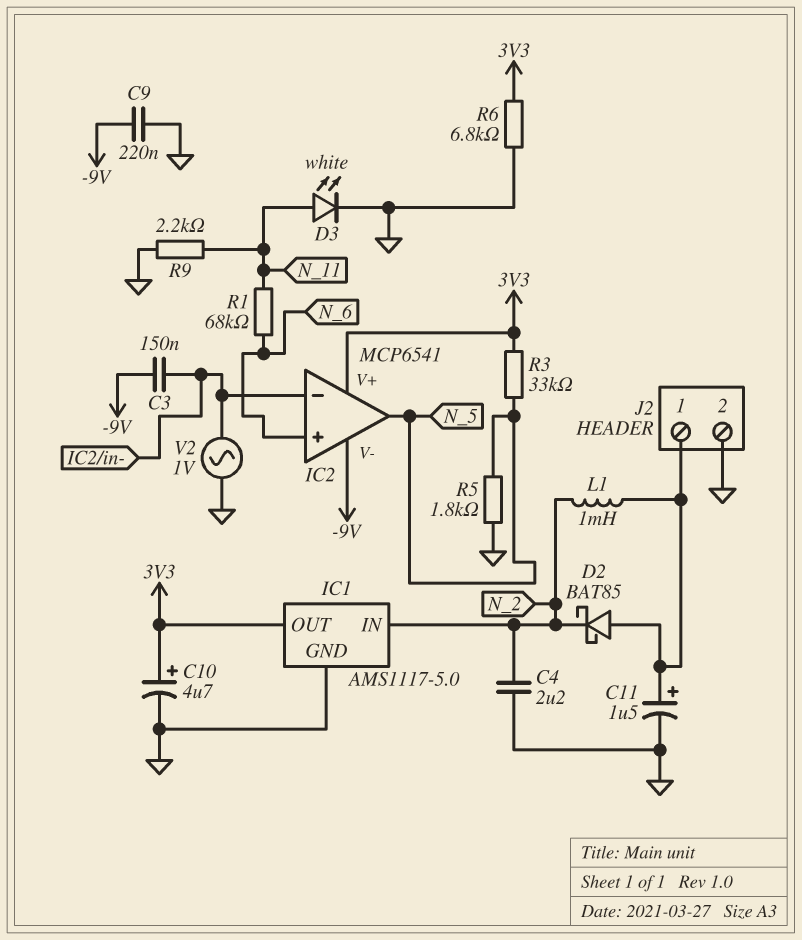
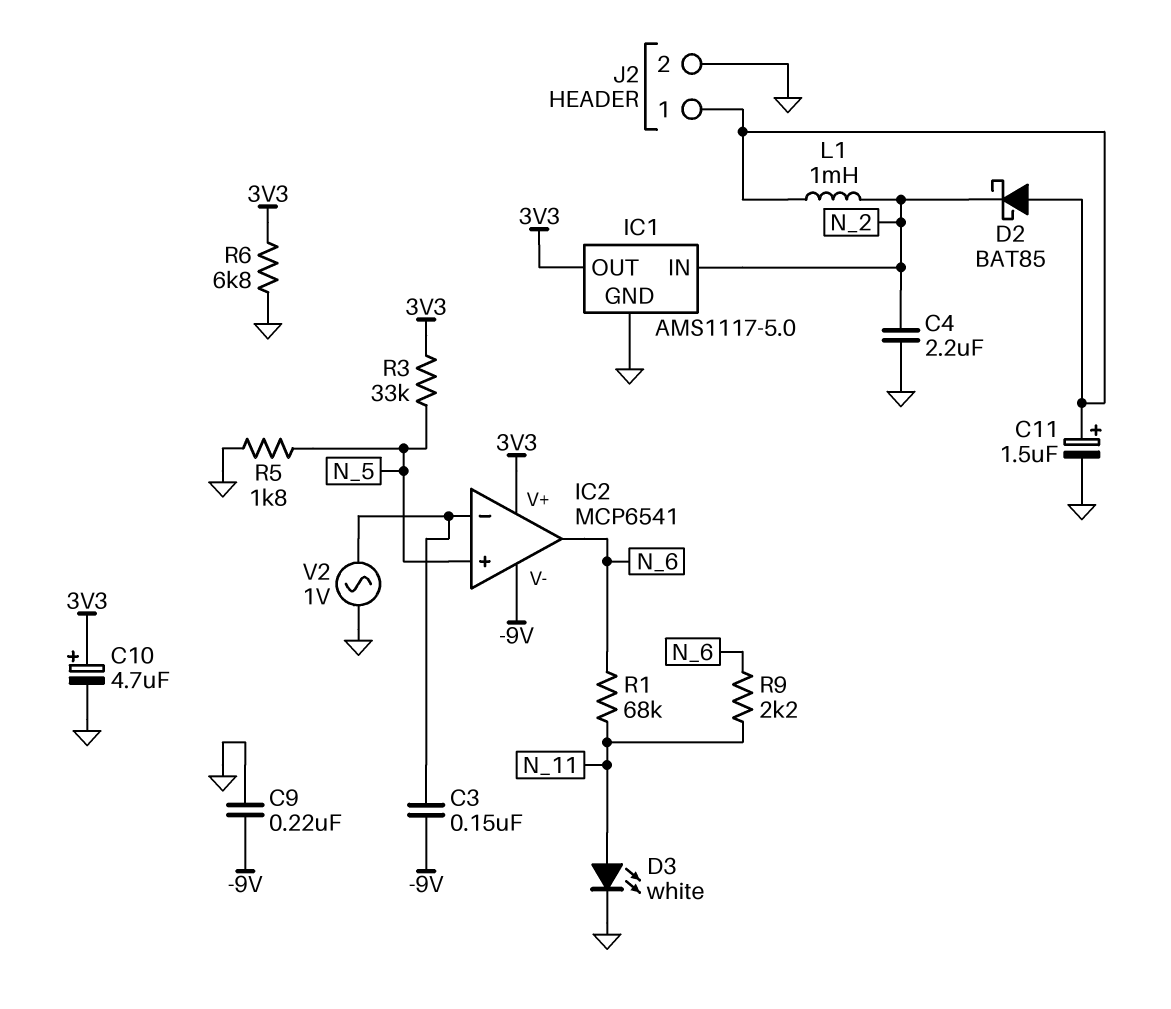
IC2 pin in+: N_6 -> N_5
IC2 pin out: N_5 -> N_6
R9: 2.2k (GND, N_11) -> 2.2k (N_6, N_11)

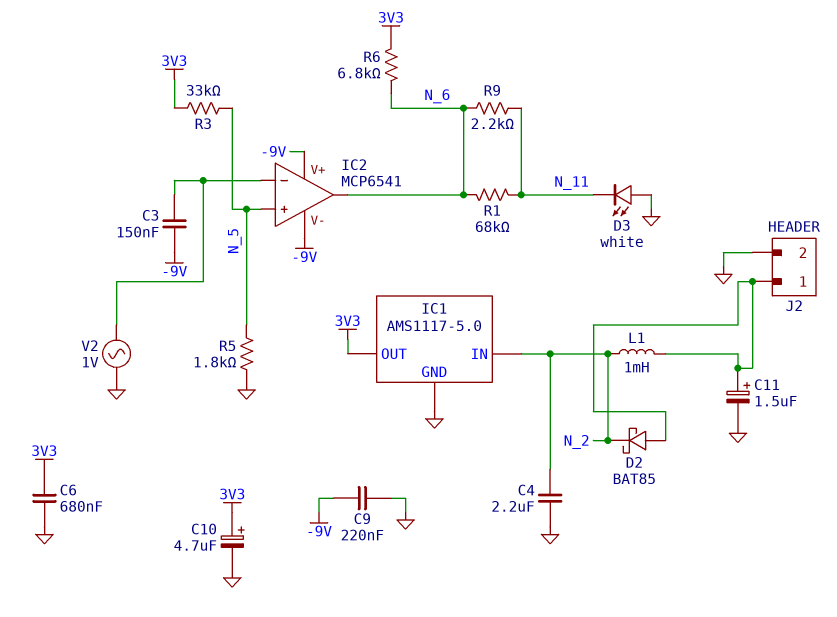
C6: none -> 680nF (3V3, GND)
D3: LED white (A N_11, K GND) -> LED white (A GND, K N_11)
IC2 pin V+: 3V3 -> -9V
R6: 6.8k (3V3, GND) -> 6.8k (3V3, N_6)

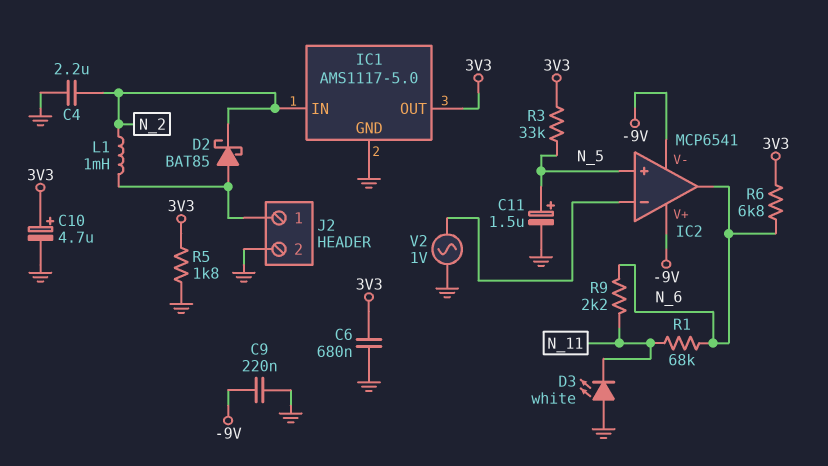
C3: 150nF (-9V, IC2/in-) -> none
C11: 1.5uF (plus J2/1, minus GND) -> 1.5uF (plus N_5, minus GND)
R5: 1.8k (GND, N_5) -> 1.8k (3V3, GND)

